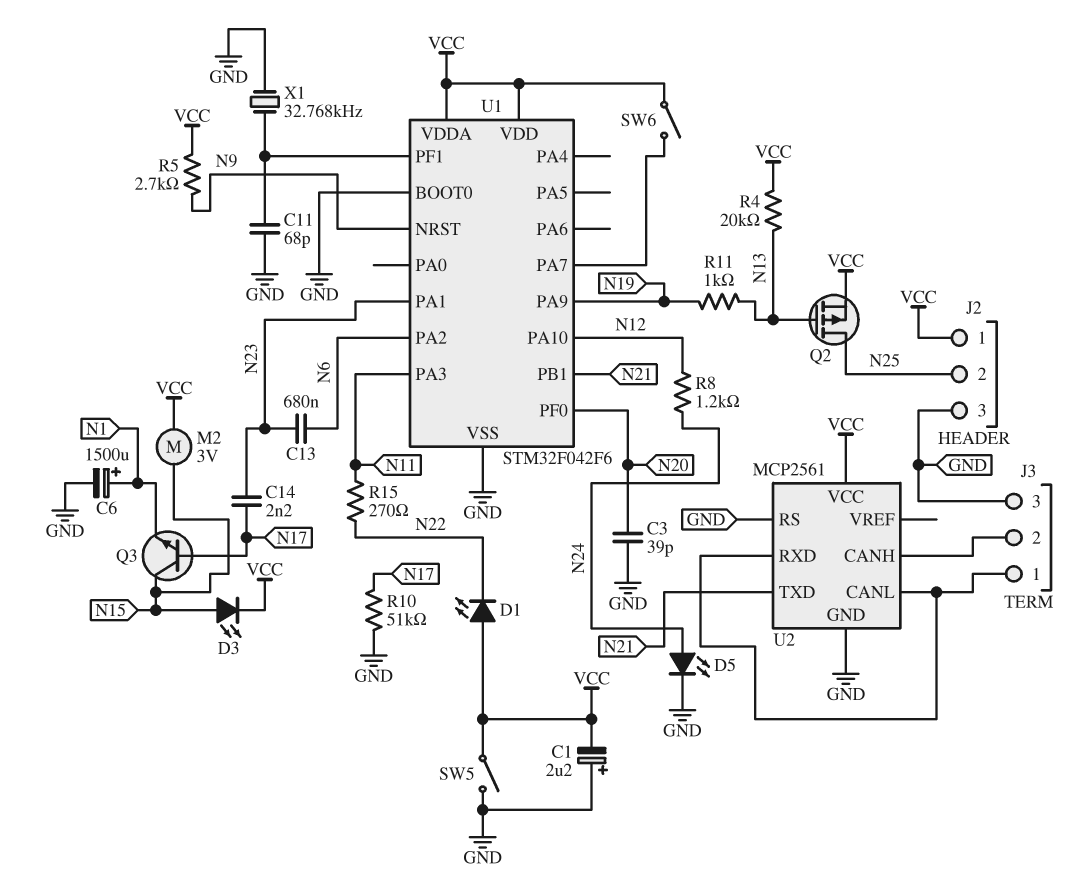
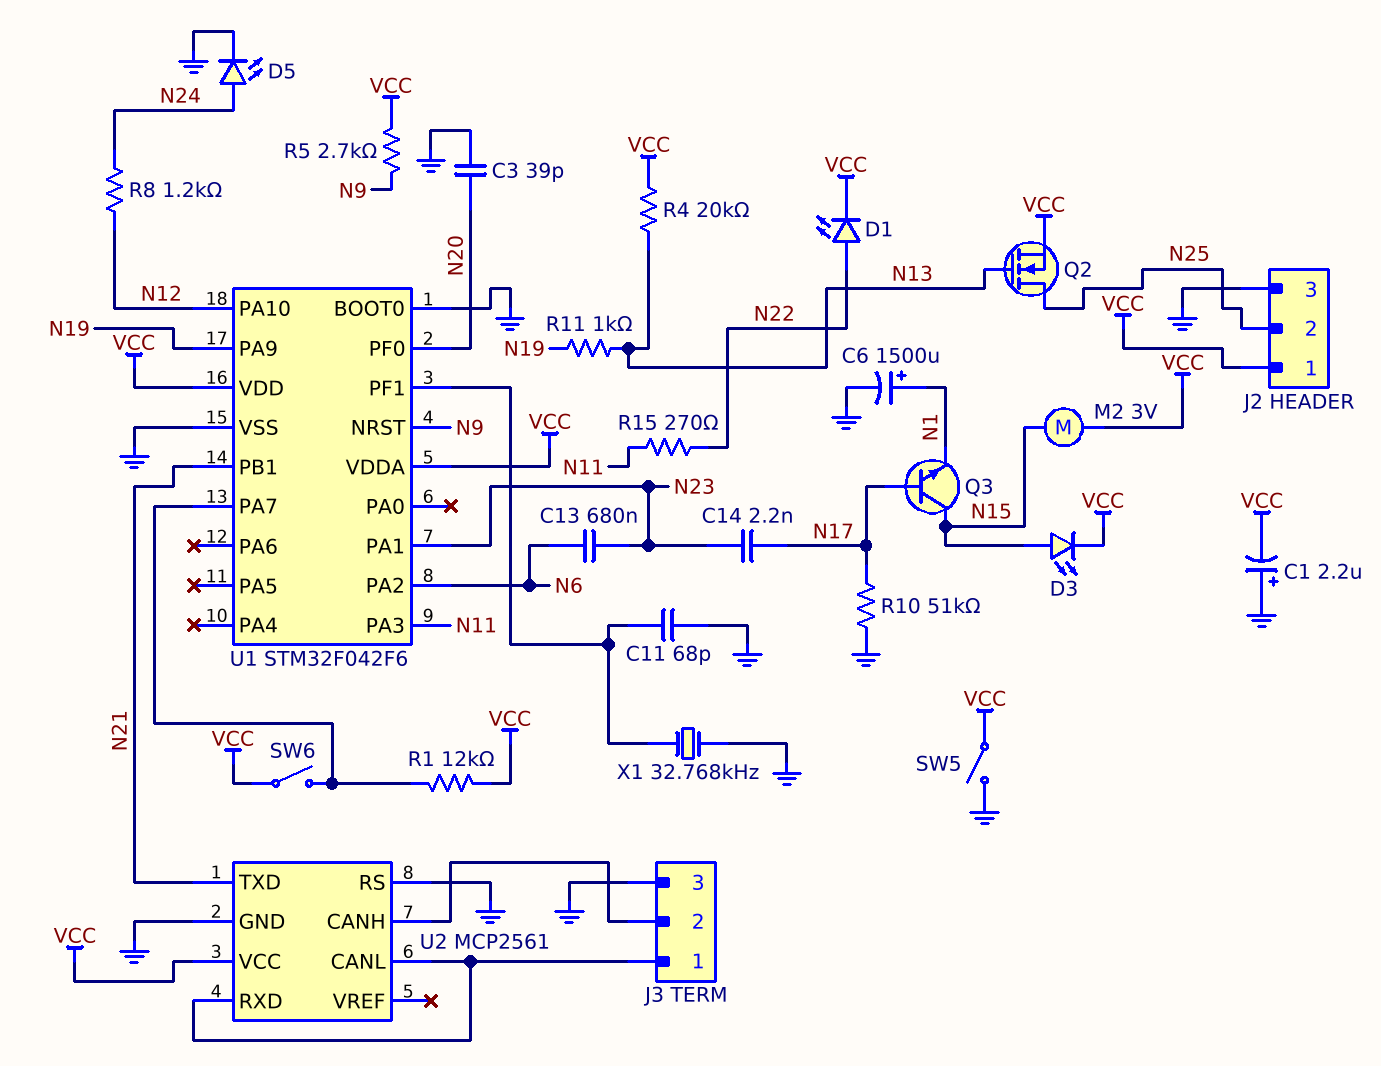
D1: LED (A VCC, K N22) -> LED (A N22, K VCC)
Q2: PMOS (G N13, D N25, S VCC) -> NMOS (G N13, D N25, S VCC)
R1: none -> 12k (U1/PA7, VCC)

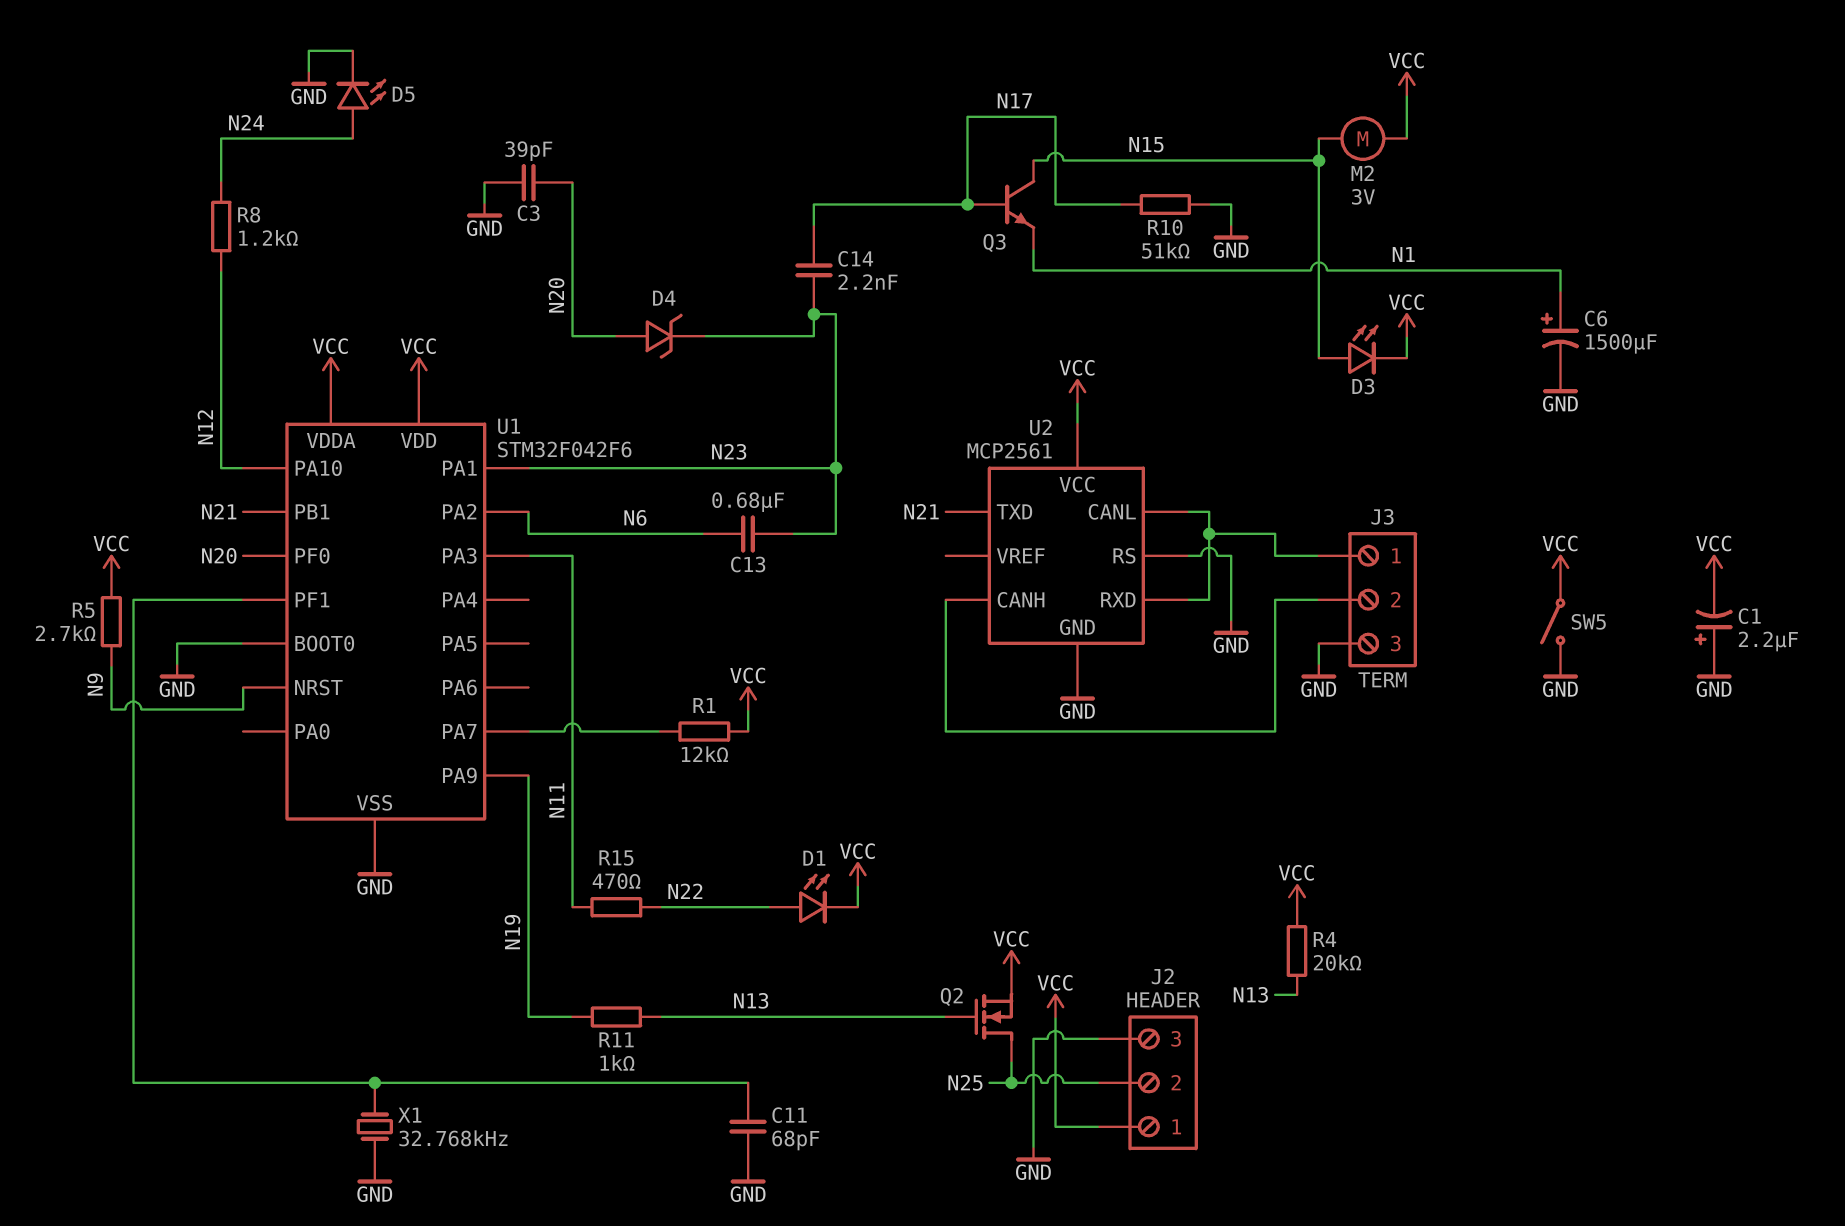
D4: none -> zener (A N20, K N23)
R15: 270 (N11, N22) -> 470 (N11, N22)
SW6: switch (U1/PA7, VCC) -> none

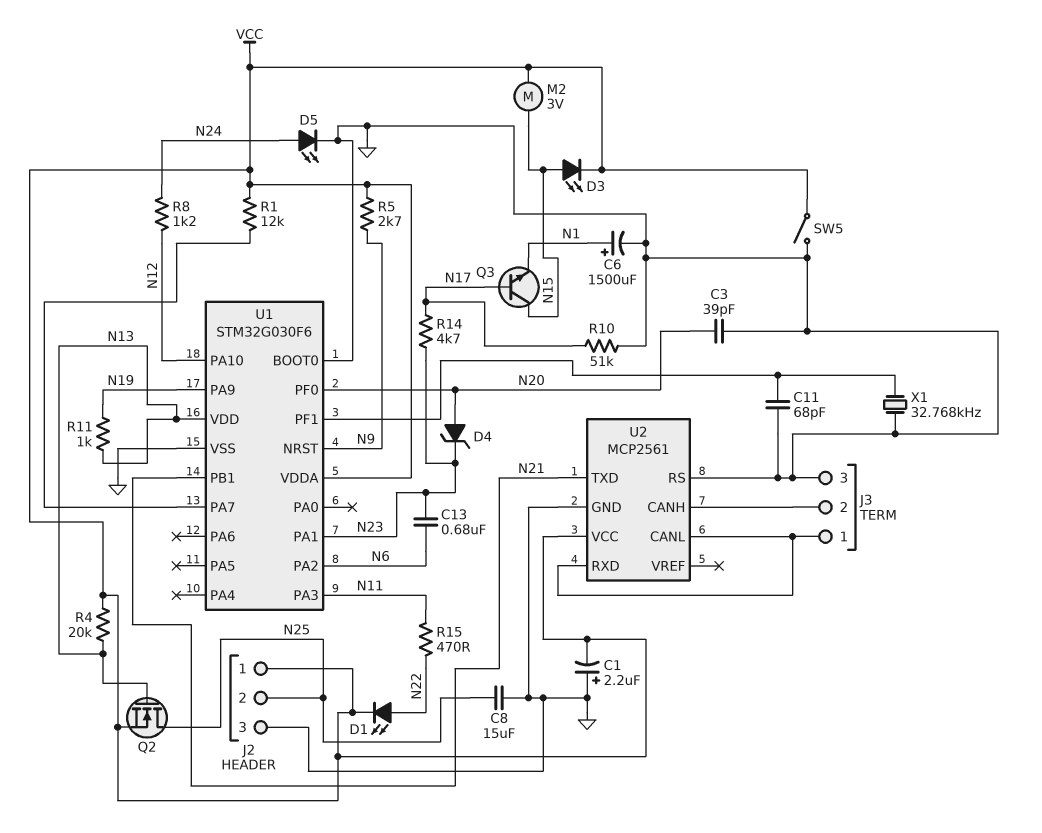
C8: none -> 15uF (GND, N25)
C14: 2.2nF (N17, N23) -> none
R14: none -> 4.7k (N17, N23)
U1: STM32F042F6 -> STM32G030F6
U1 pin VDD: VCC -> N13

